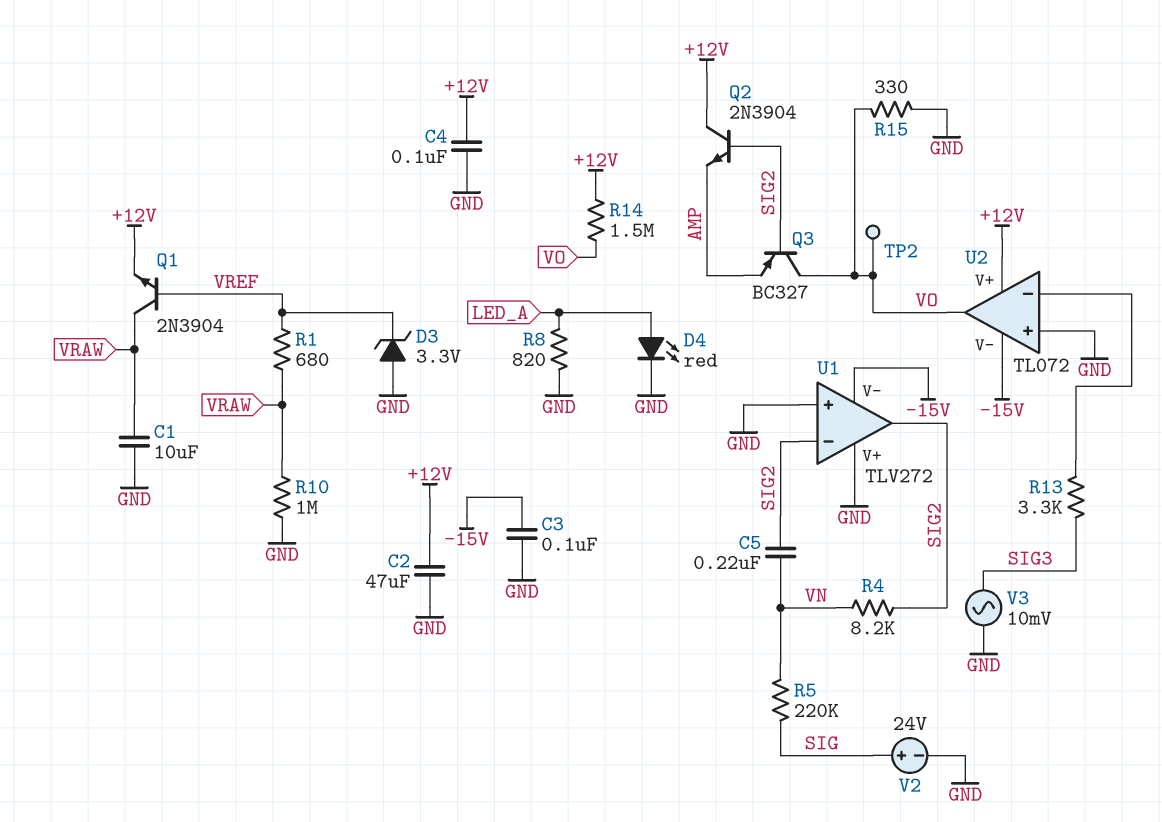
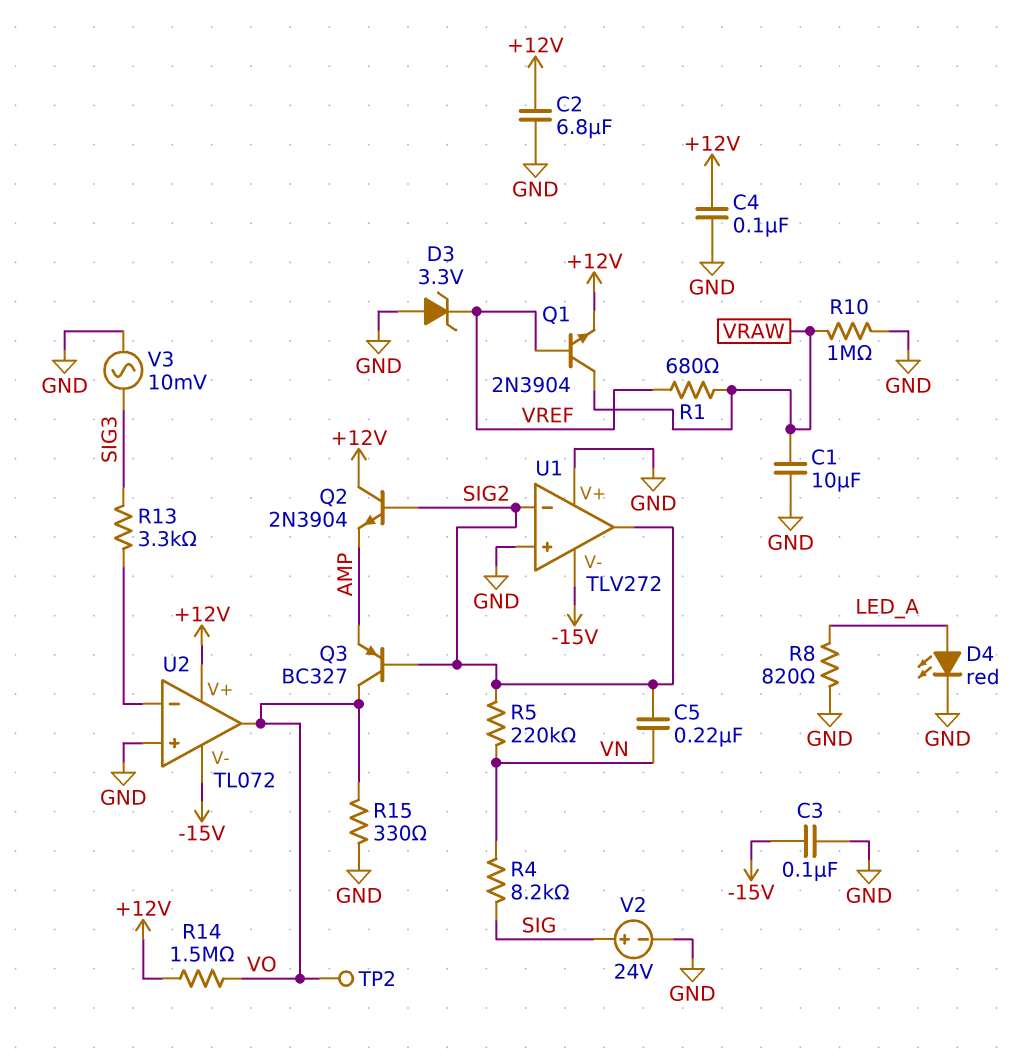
C2: 47uF (+12V, GND) -> 6.8uF (+12V, GND)
R4: 8.2k (SIG2, VN) -> 8.2k (SIG, VN)
R5: 220k (SIG, VN) -> 220k (SIG2, VN)

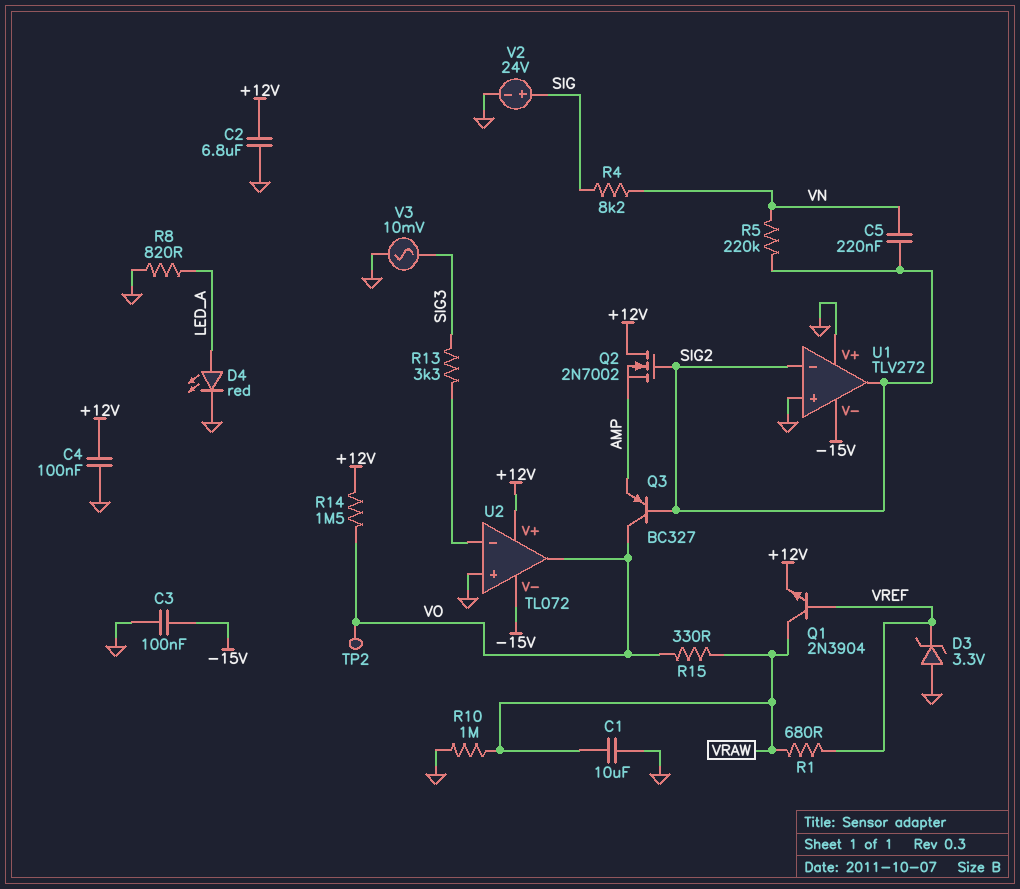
Q2: NPN 2N3904 (B SIG2, C +12V, E AMP) -> NMOS 2N7002 (G SIG2, D +12V, S AMP)
R15: 330 (GND, VO) -> 330 (VO, VRAW)

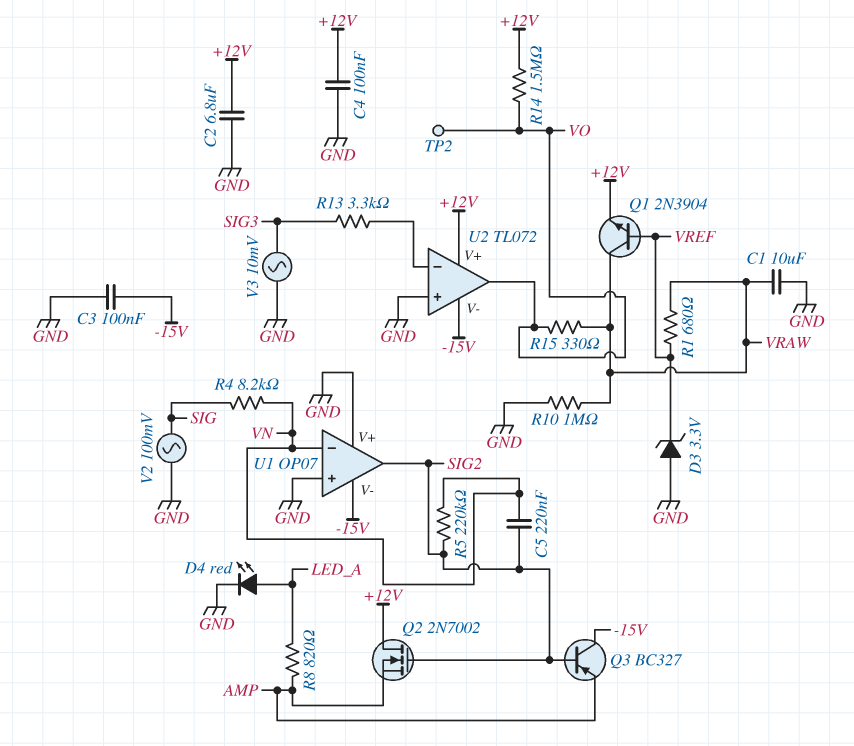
Q3: PNP BC327 (B SIG2, C VO, E AMP) -> PNP BC327 (B SIG2, C -15V, E AMP)
R8: 820 (GND, LED_A) -> 820 (AMP, LED_A)
U1: TLV272 -> OP07
U1 pin in-: SIG2 -> VN
V2: 24V (plus SIG, minus GND) -> AC 100mV (GND, SIG)

